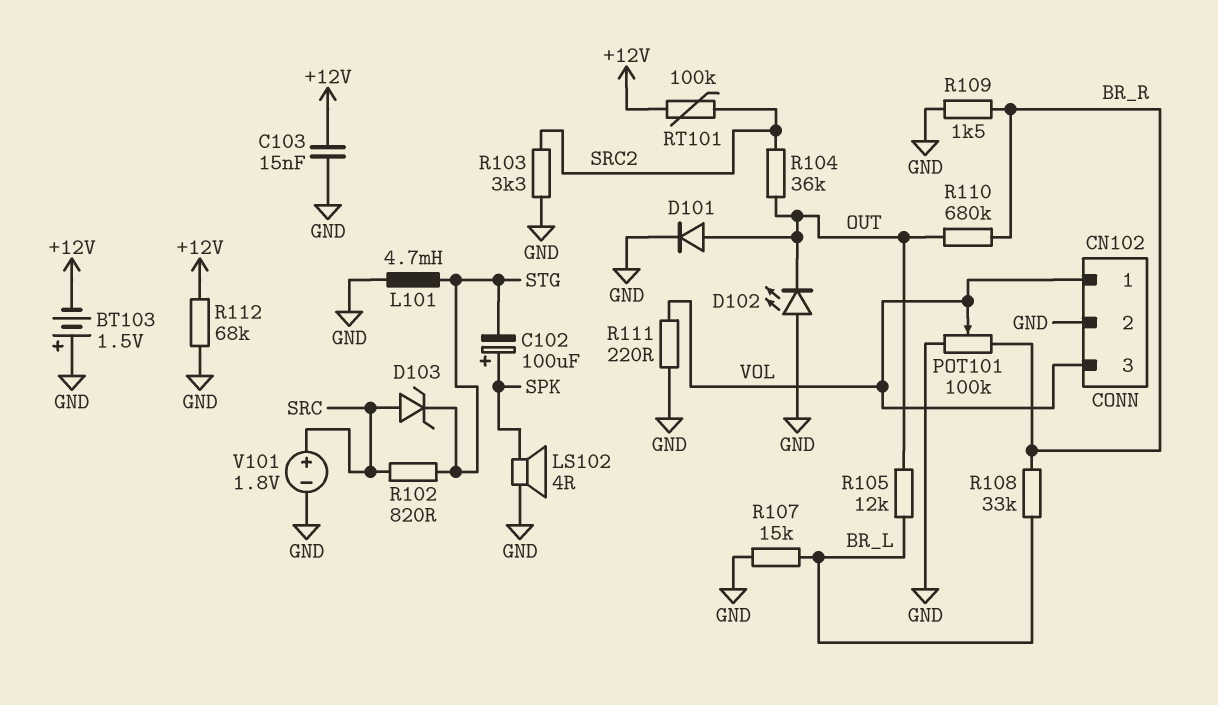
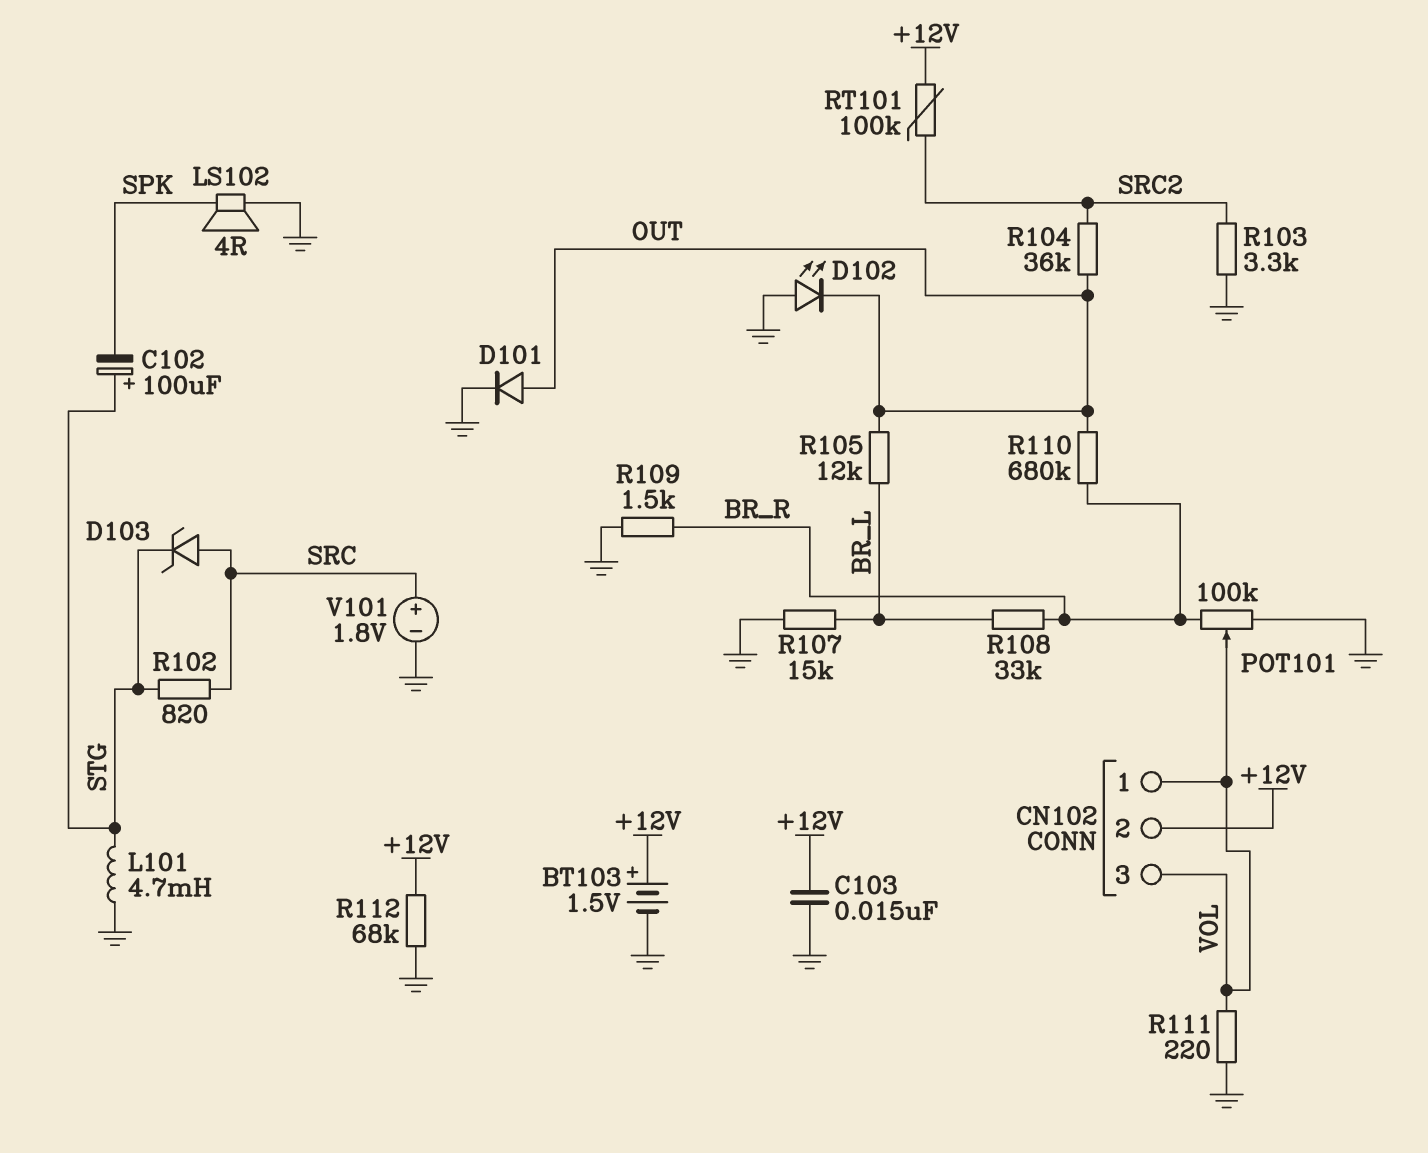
BT103: 1.5V (plus GND, minus +12V) -> 1.5V (plus +12V, minus GND)
C102: 100uF (plus SPK, minus STG) -> 100uF (plus STG, minus SPK)
CN102 pin 2: GND -> +12V

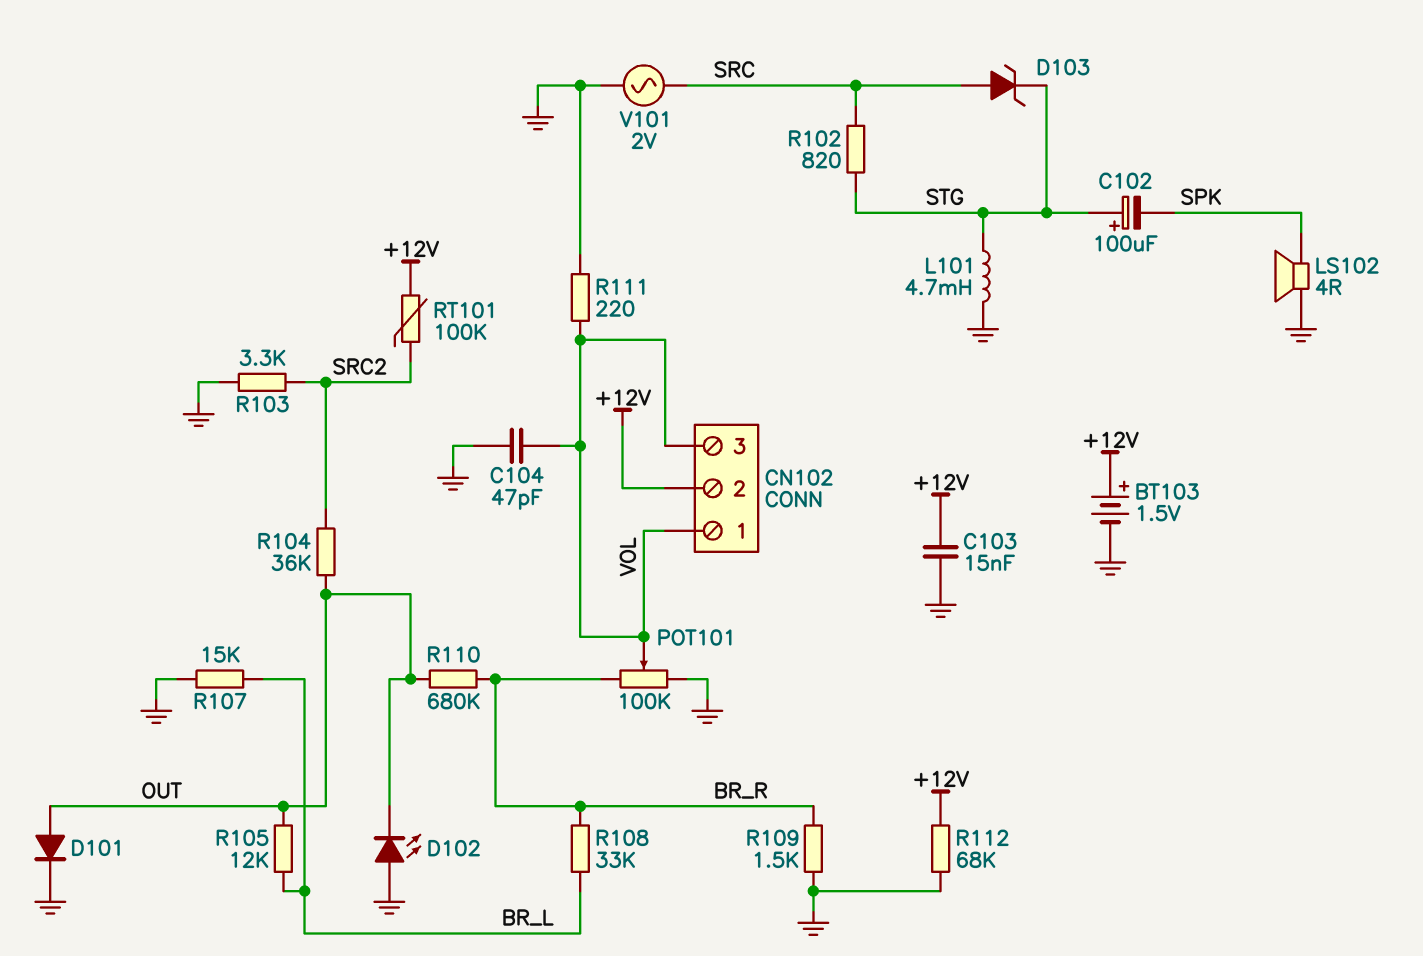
C104: none -> 47pF (GND, VOL)
V101: 1.8V (plus SRC, minus GND) -> AC 2V (GND, SRC)

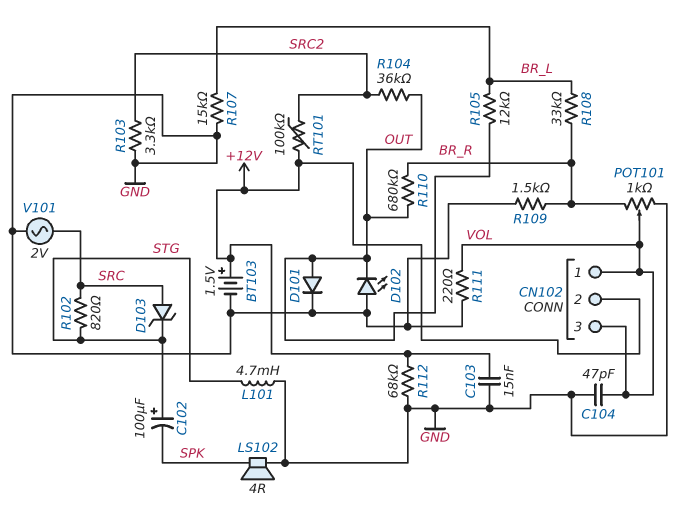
POT101: 100k (BR_R, GND, wiper VOL) -> 1k (BR_R, GND, wiper VOL)

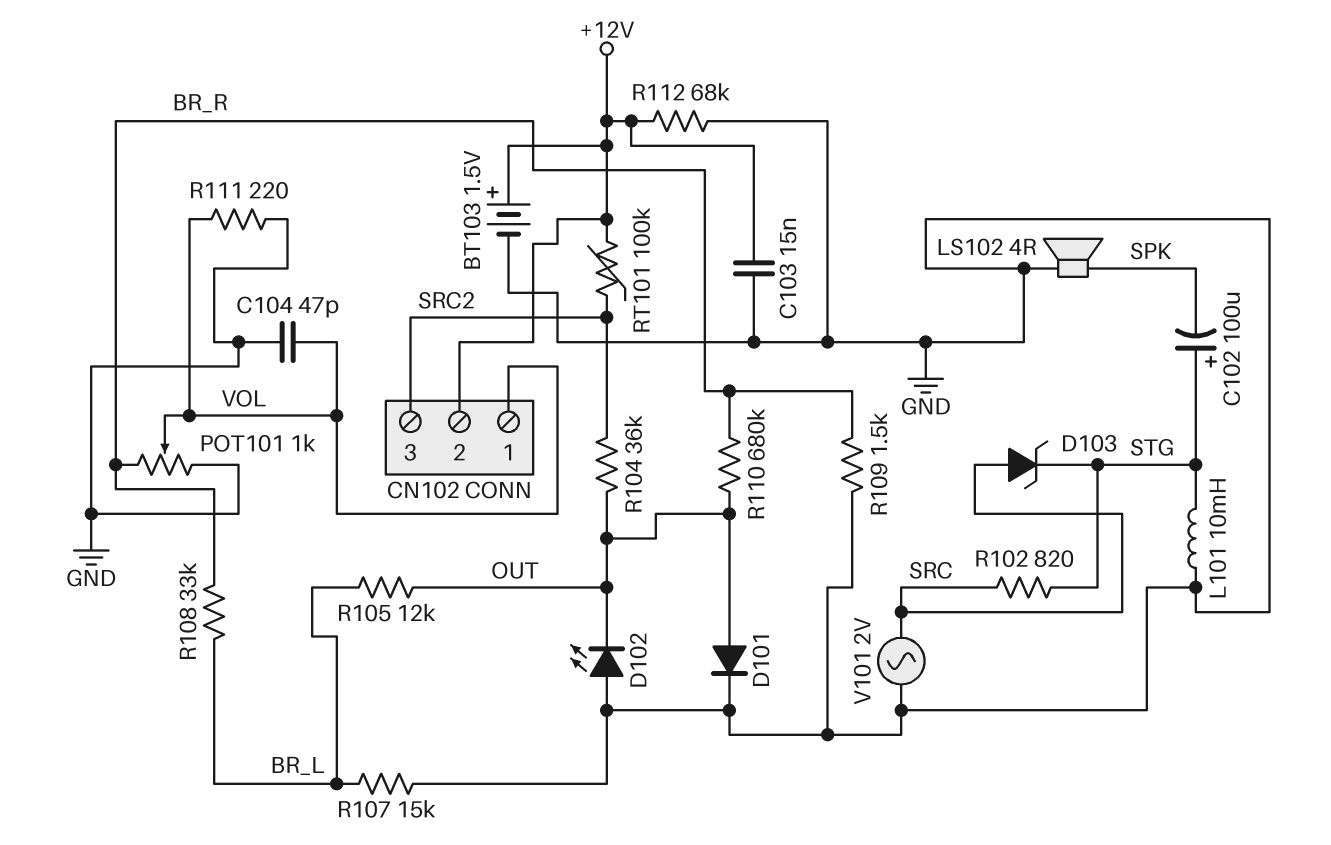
CN102 pin 3: VOL -> SRC2
L101: 4.7mH (GND, STG) -> 10mH (GND, STG)
R103: 3.3k (GND, SRC2) -> none

